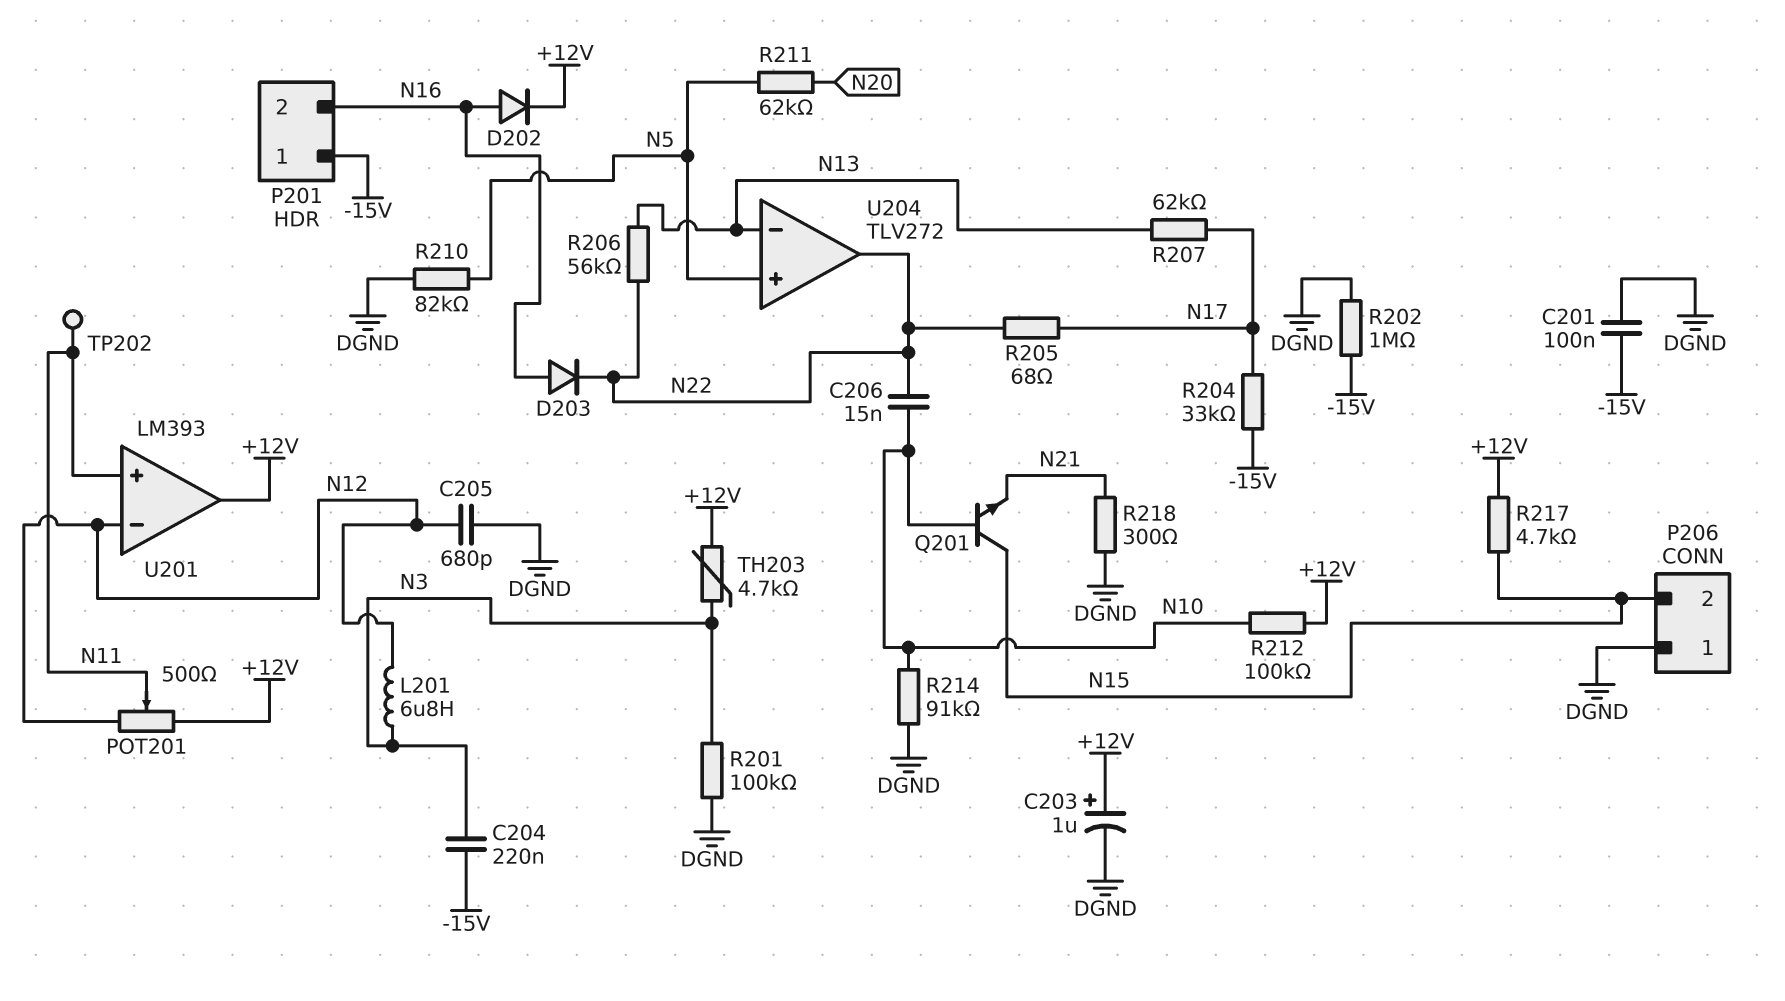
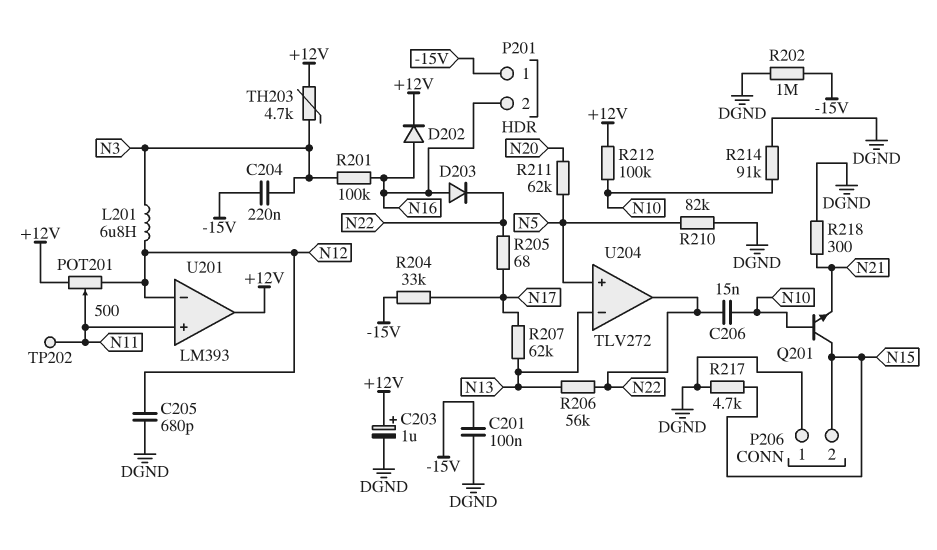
R201: 100k (DGND, N3) -> 100k (N3, N16)
R217: 4.7k (+12V, N15) -> 4.7k (DGND, N15)

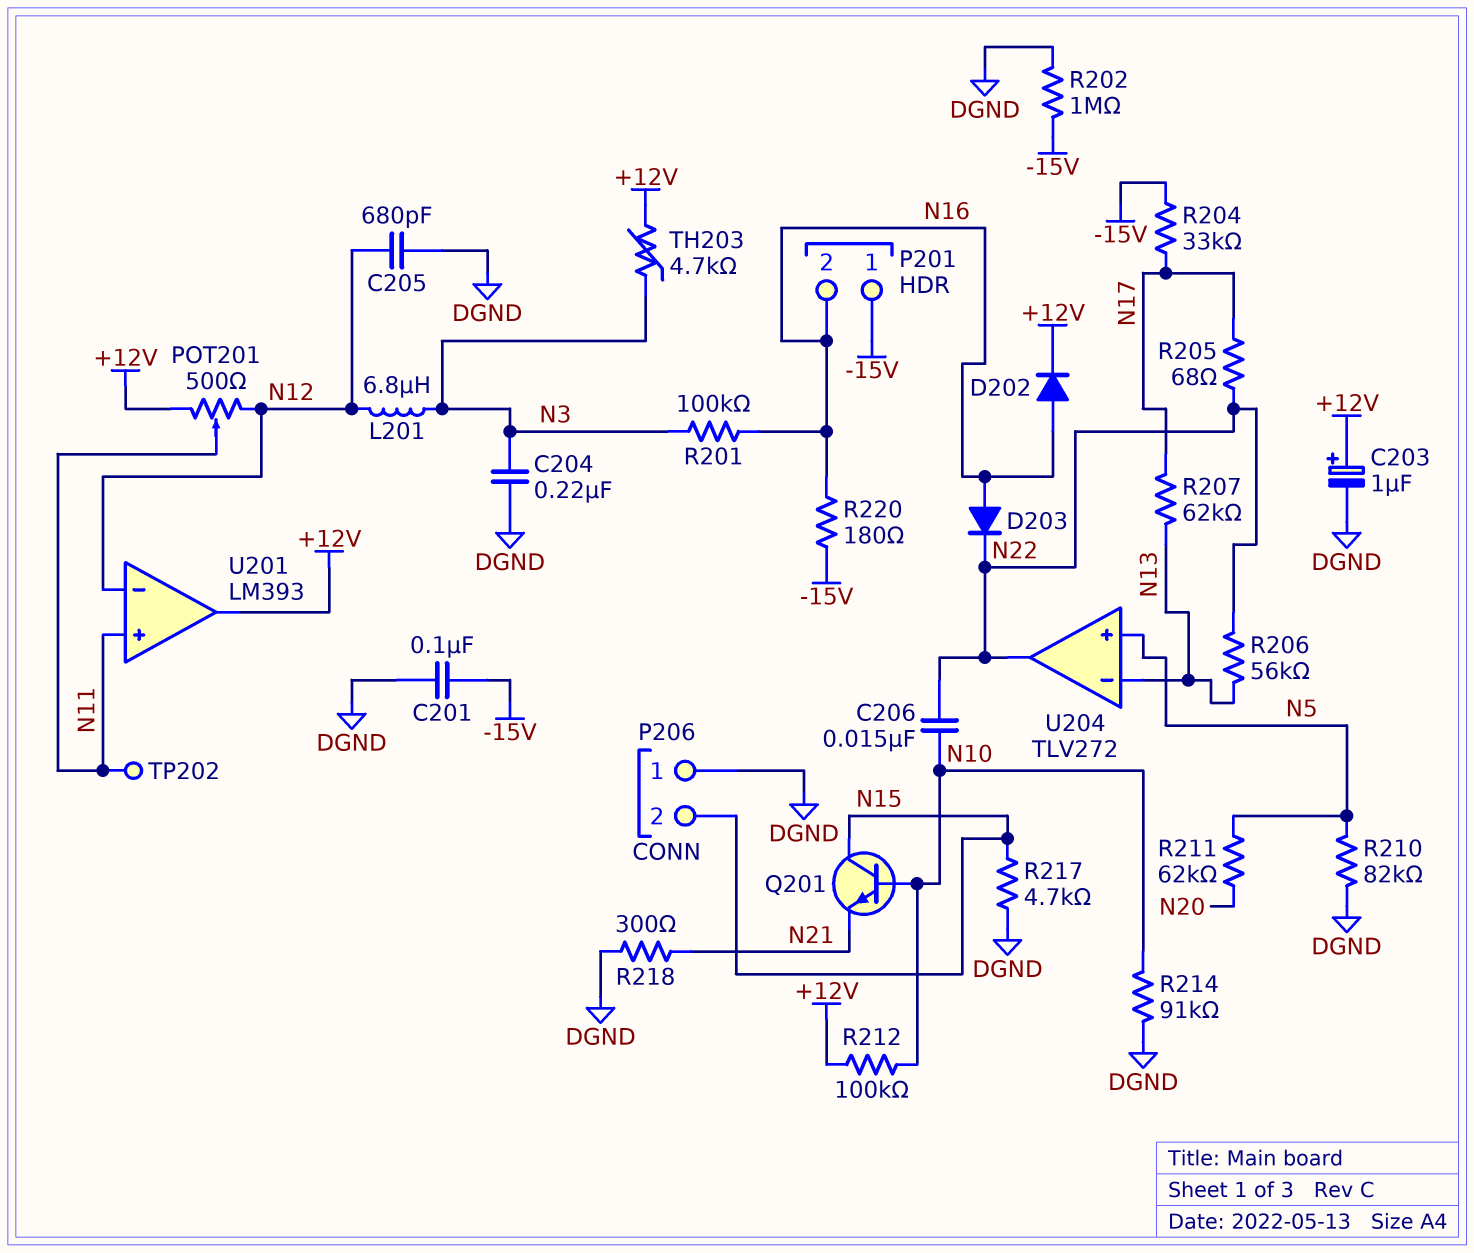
C204: 220nF (-15V, N3) -> 220nF (DGND, N3)
R220: none -> 180 (-15V, N16)

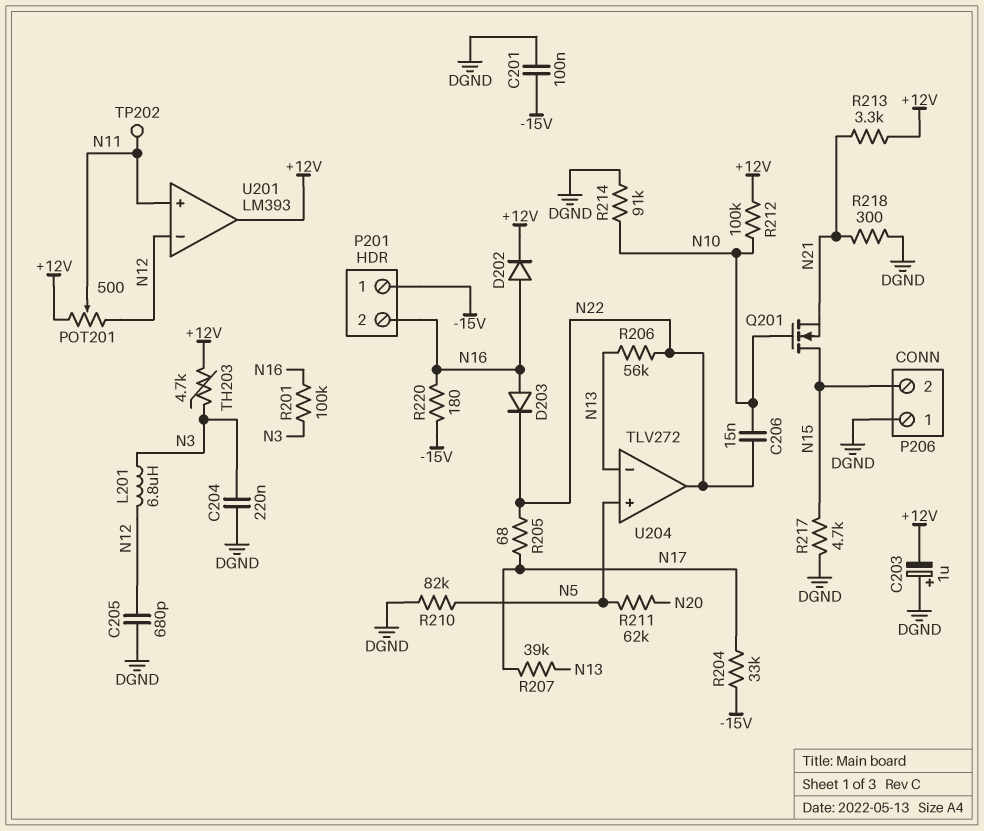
C203: 1uF (plus +12V, minus DGND) -> 1uF (plus DGND, minus +12V)
Q201: NPN (B N10, C N15, E N21) -> NMOS (G N10, D N15, S N21)
R202: 1M (-15V, DGND) -> none
R207: 62k (N13, N17) -> 39k (N13, N17)
R213: none -> 3.3k (+12V, N21)

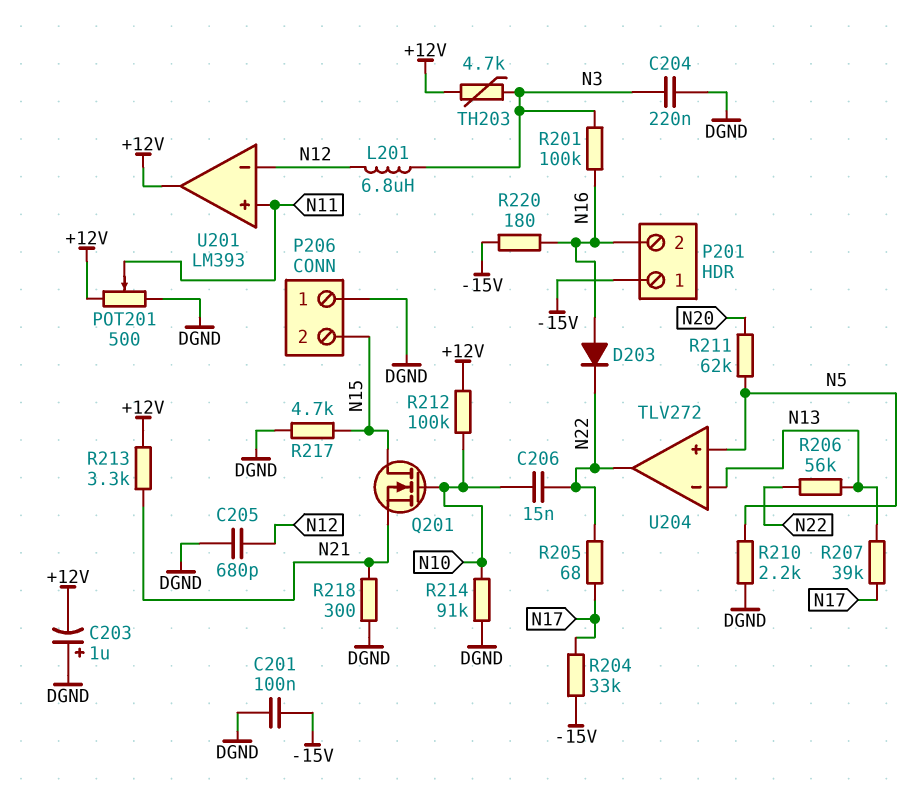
D202: diode (A N16, K +12V) -> none
POT201: 500 (+12V, N12, wiper N11) -> 500 (+12V, DGND, wiper N11)
R210: 82k (DGND, N5) -> 2.2k (DGND, N5)
TP202: test point (N11) -> none

